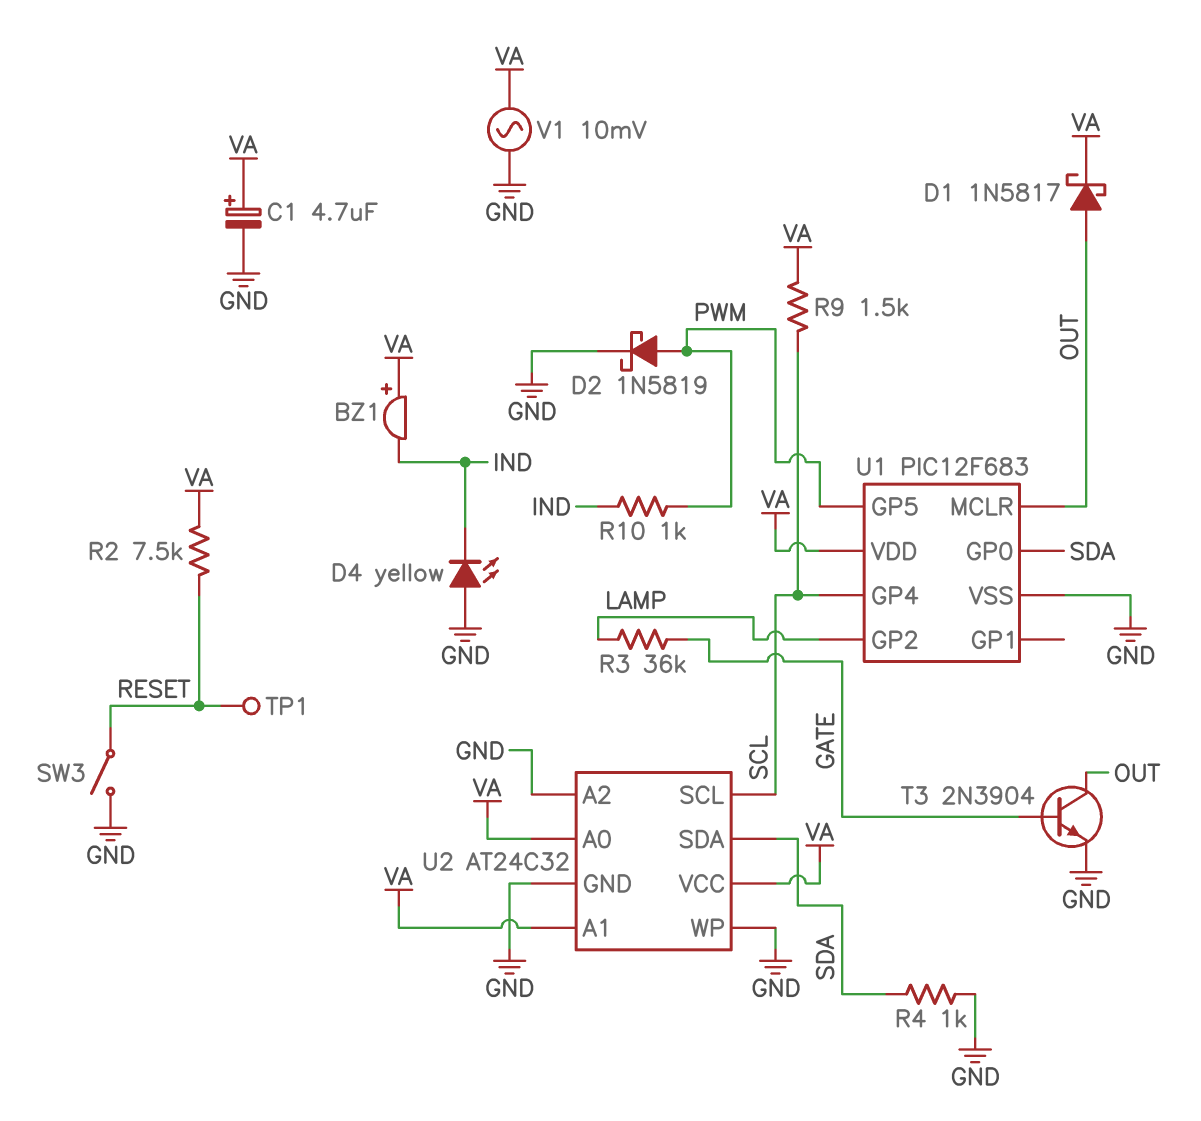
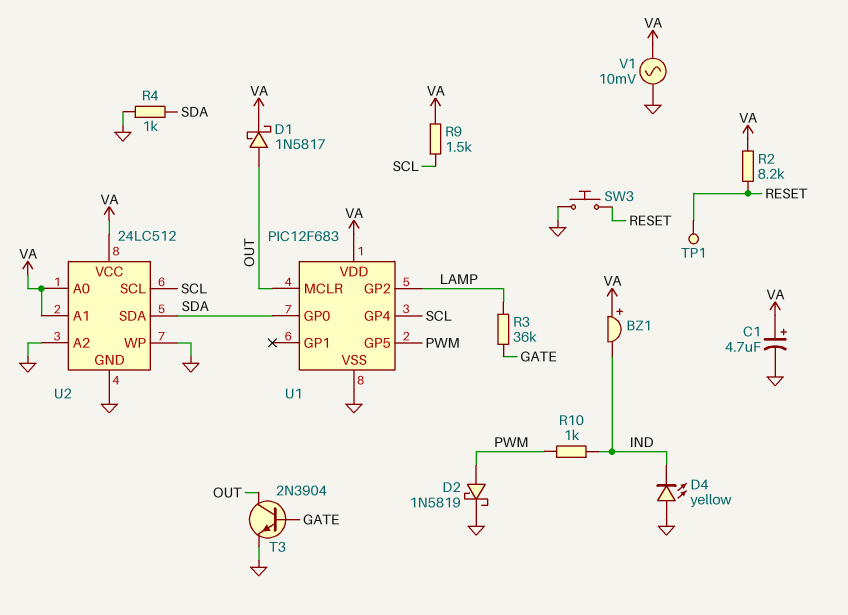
R2: 7.5k (RESET, VA) -> 8.2k (RESET, VA)
SW3: switch (GND, RESET) -> button (GND, RESET)
U2: AT24C32 -> 24LC512

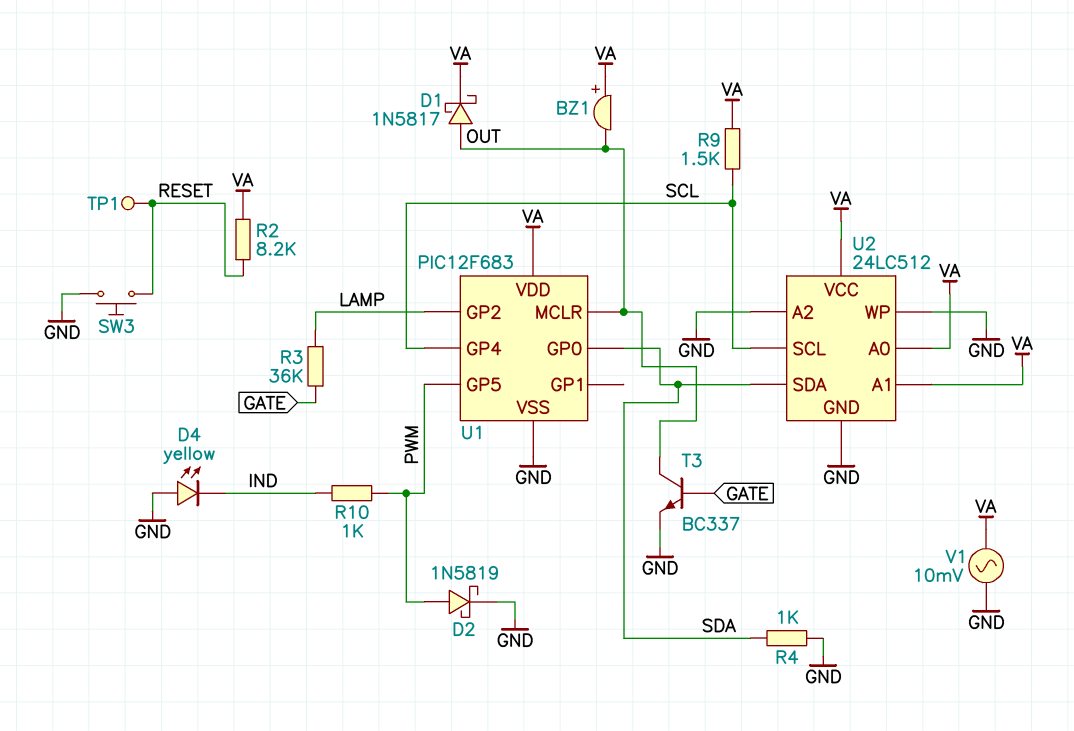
BZ1: buzzer (plus VA, minus IND) -> buzzer (plus VA, minus OUT)
C1: 4.7uF (plus VA, minus GND) -> none
T3: NPN 2N3904 (B GATE, C OUT, E GND) -> NPN BC337 (B GATE, C OUT, E GND)

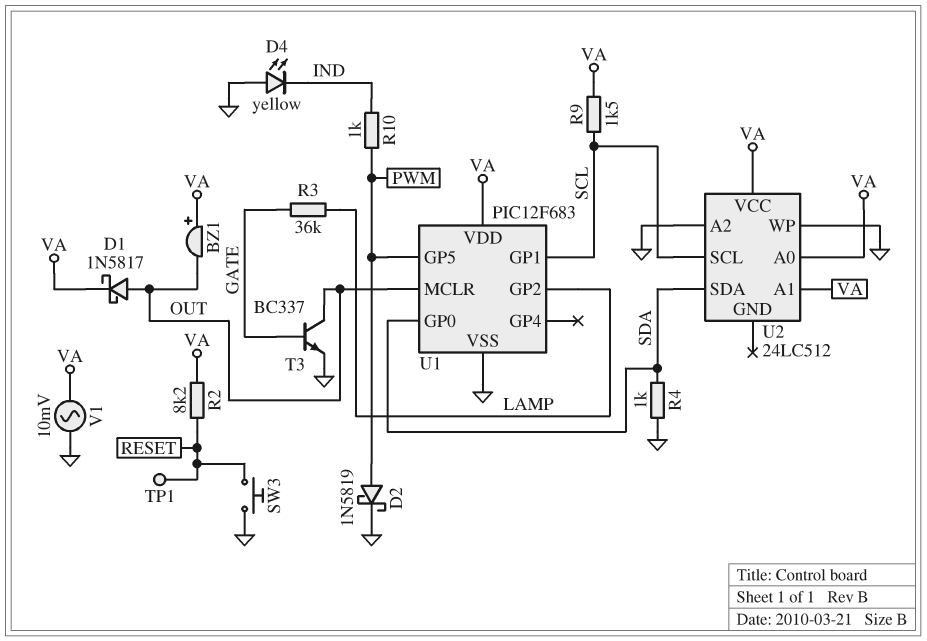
U1 pin GP1: none -> SCL
U1 pin GP4: SCL -> none
U2 pin GND: GND -> none

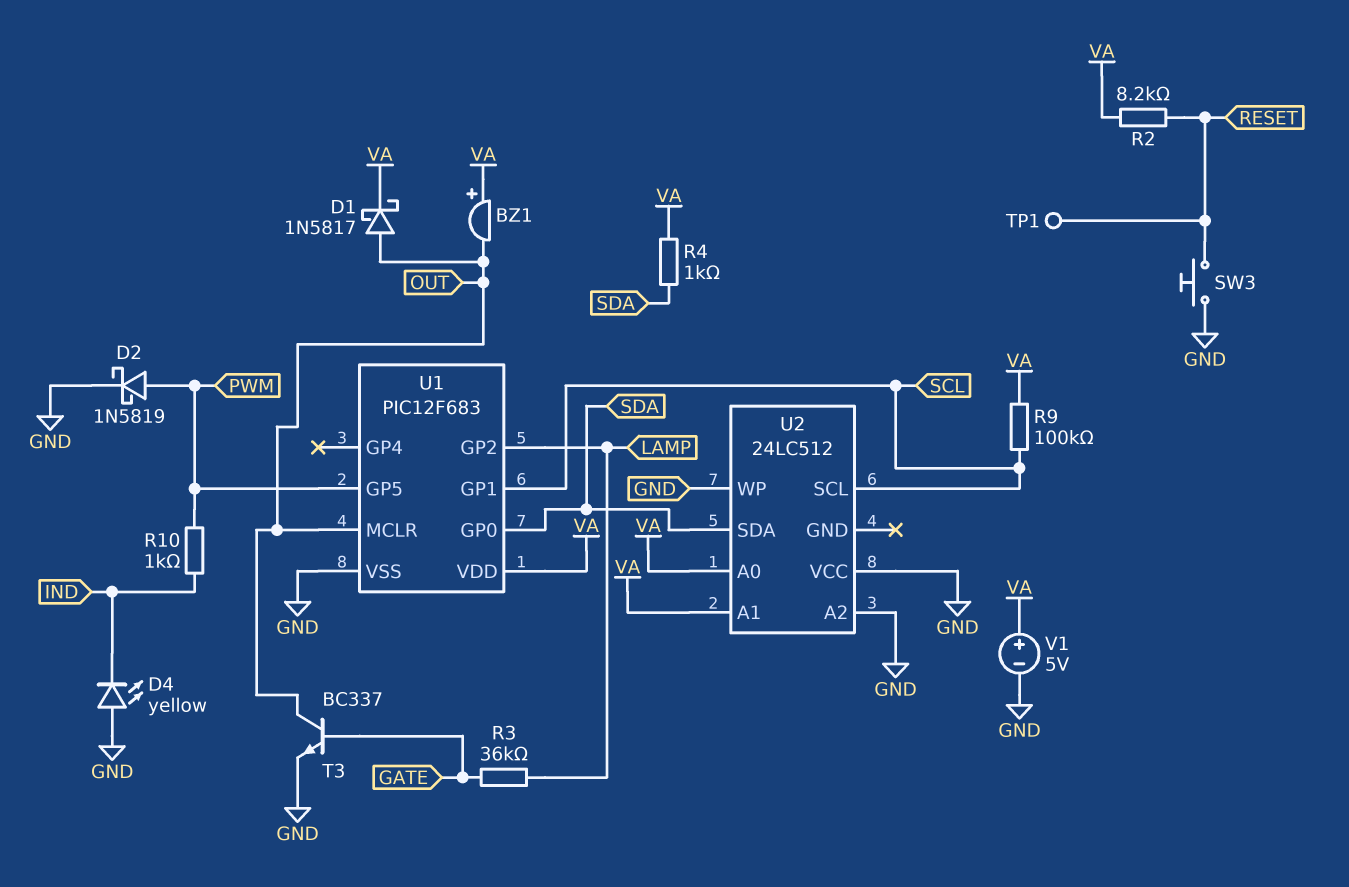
R4: 1k (GND, SDA) -> 1k (SDA, VA)
R9: 1.5k (SCL, VA) -> 100k (SCL, VA)
U2 pin VCC: VA -> GND
V1: AC 10mV (GND, VA) -> 5V (plus VA, minus GND)

